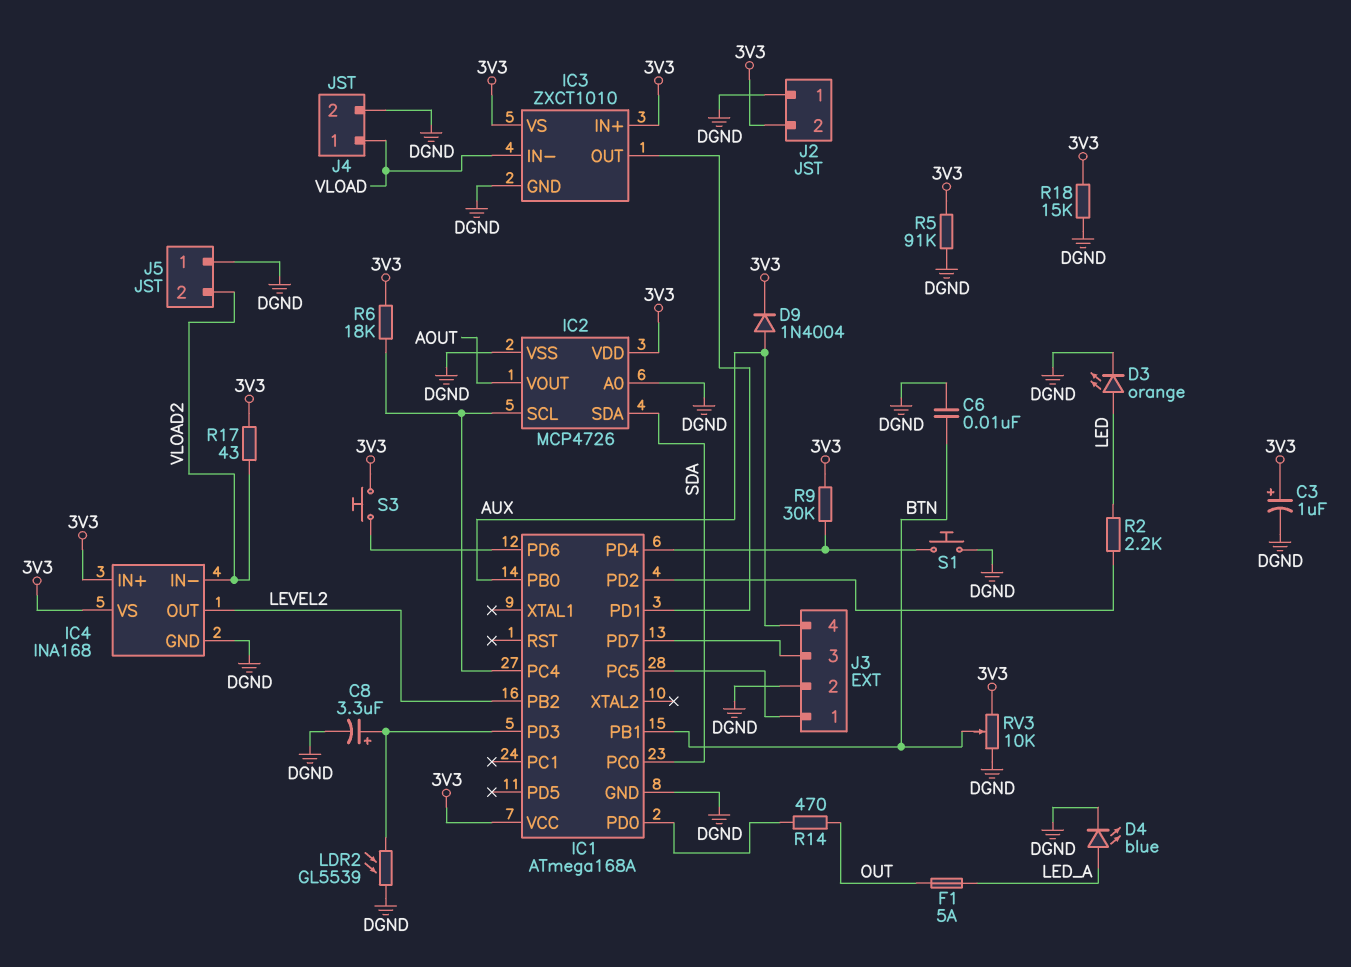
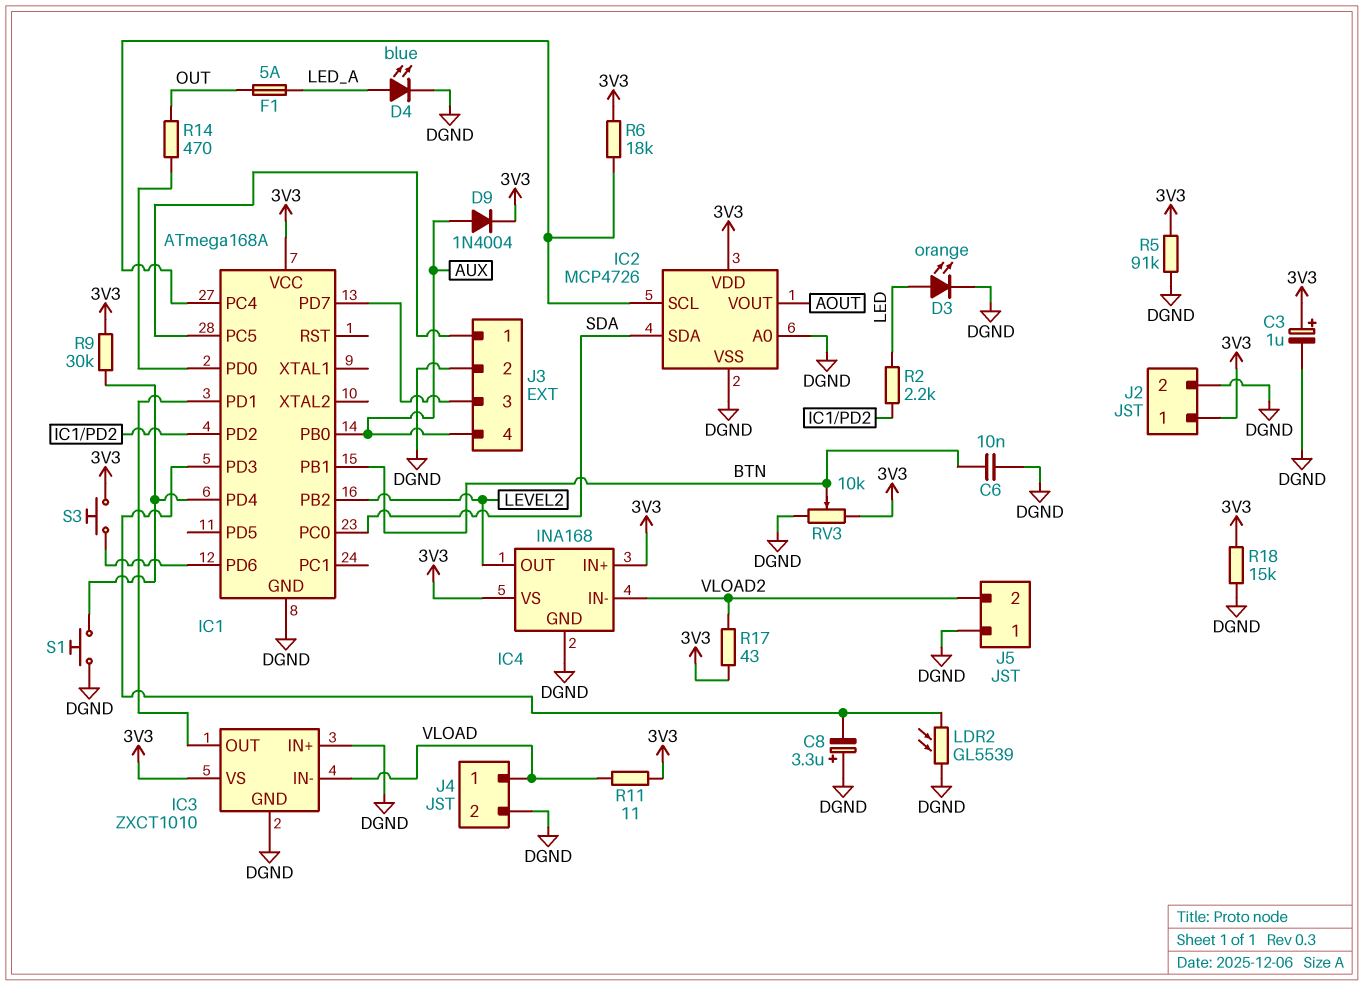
C8: 3.3uF (plus IC1/PD3, minus DGND) -> 3.3uF (plus DGND, minus IC1/PD3)
IC3 pin IN+: 3V3 -> DGND
J2 pin 1: DGND -> 3V3
J2 pin 2: 3V3 -> DGND
R11: none -> 11 (3V3, VLOAD)

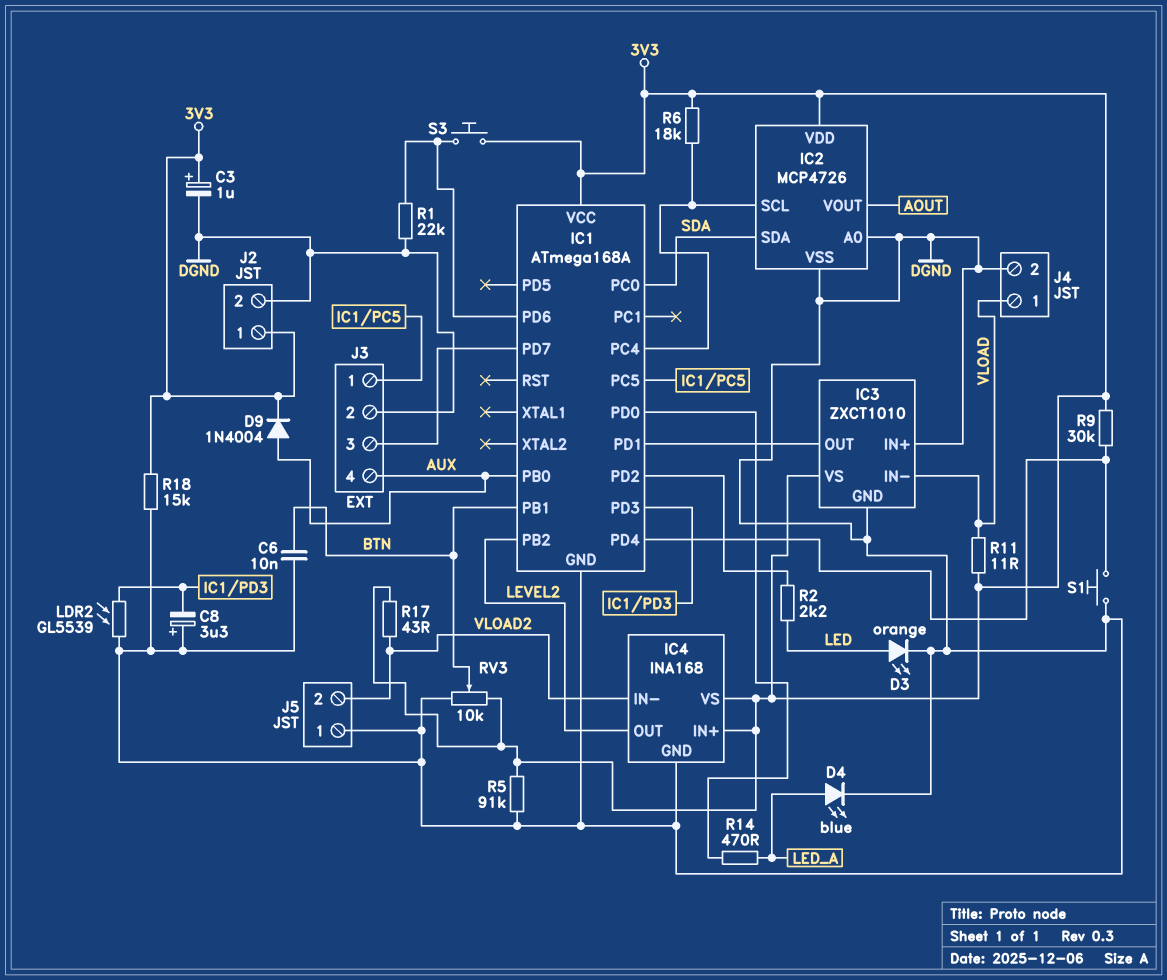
F1: 5A (LED_A, OUT) -> none
R1: none -> 22k (DGND, IC1/PD6)
R14: 470 (IC1/PD0, OUT) -> 470 (IC1/PD0, LED_A)

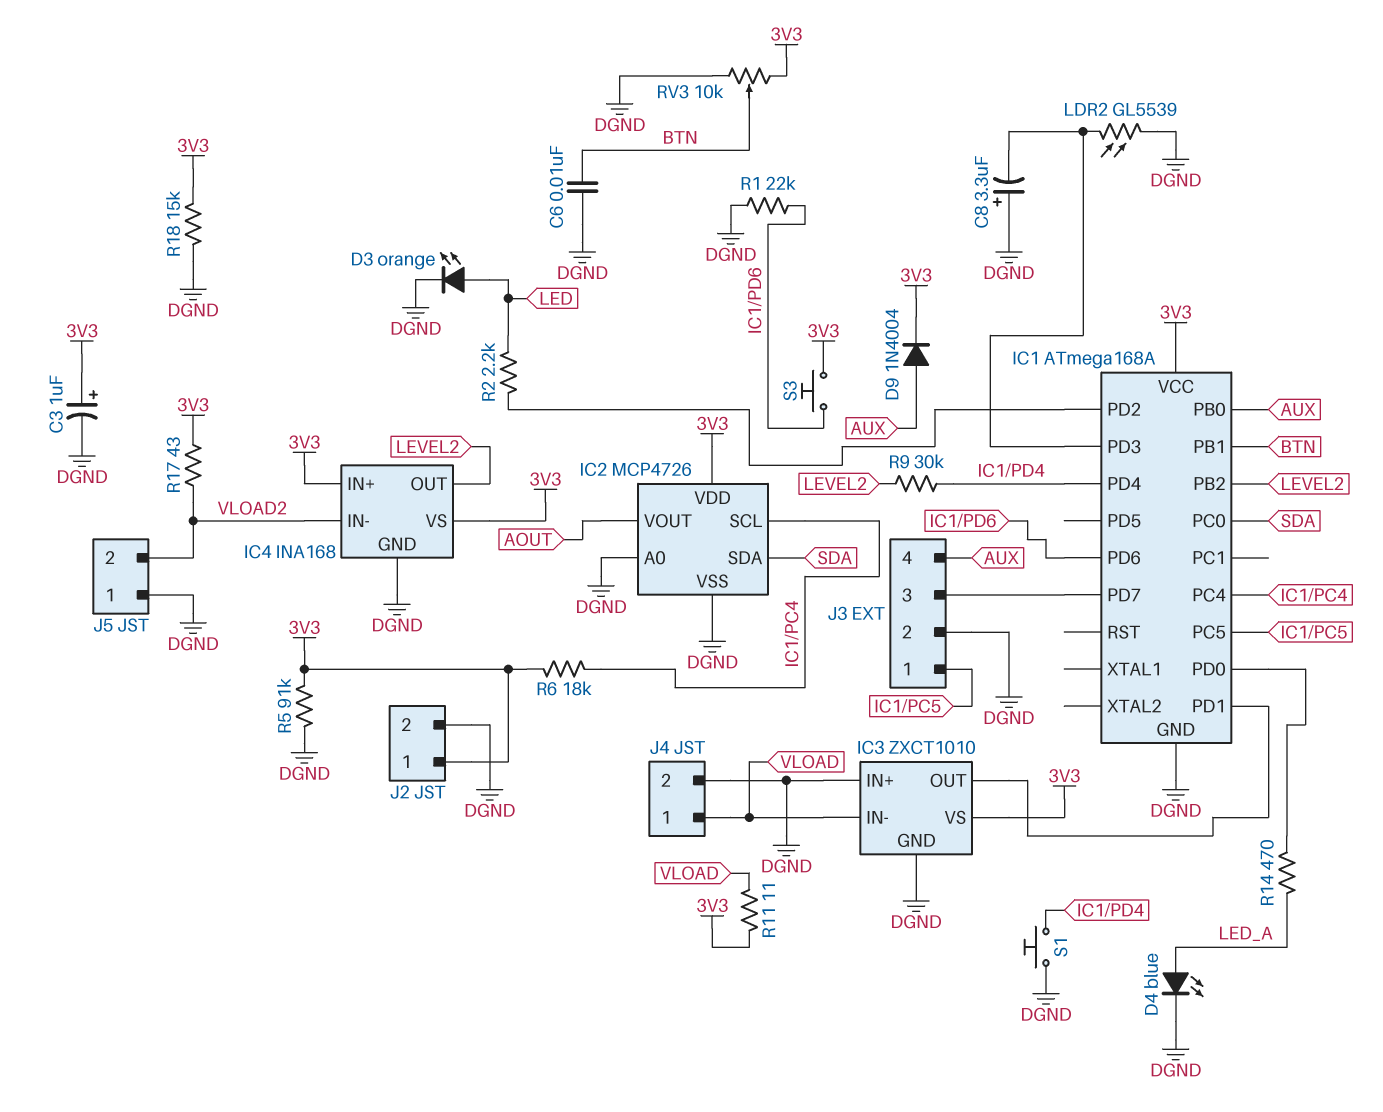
R9: 30k (3V3, IC1/PD4) -> 30k (IC1/PD4, LEVEL2)

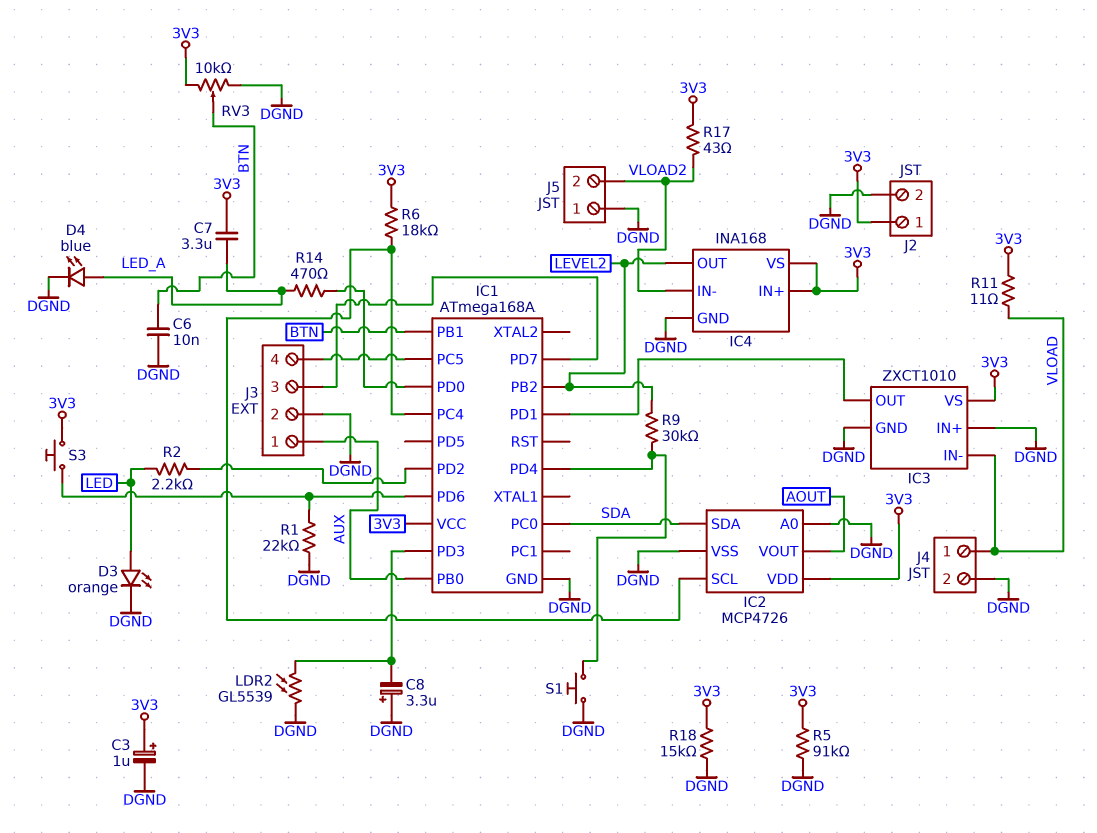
C7: none -> 3.3uF (3V3, LED_A)
D9: diode 1N4004 (A AUX, K 3V3) -> none
J3 pin 1: IC1/PC5 -> AUX
J3 pin 4: AUX -> IC1/PC5

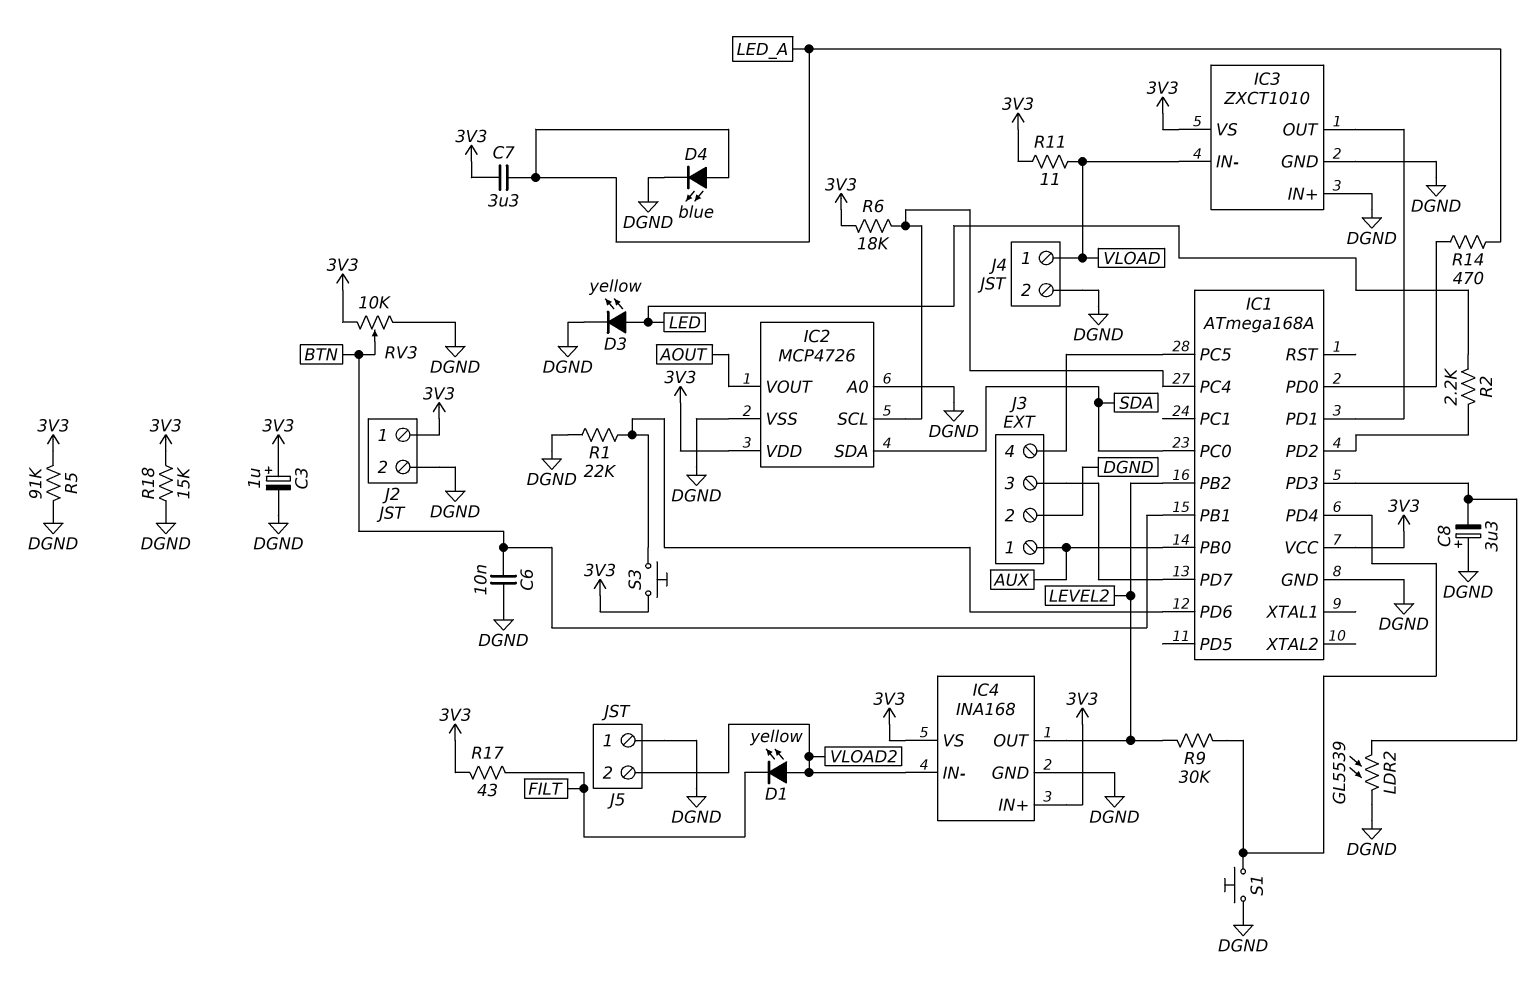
D1: none -> LED yellow (A VLOAD2, K FILT)
D3: LED orange (A LED, K DGND) -> LED yellow (A LED, K DGND)
R17: 43 (3V3, VLOAD2) -> 43 (3V3, FILT)

